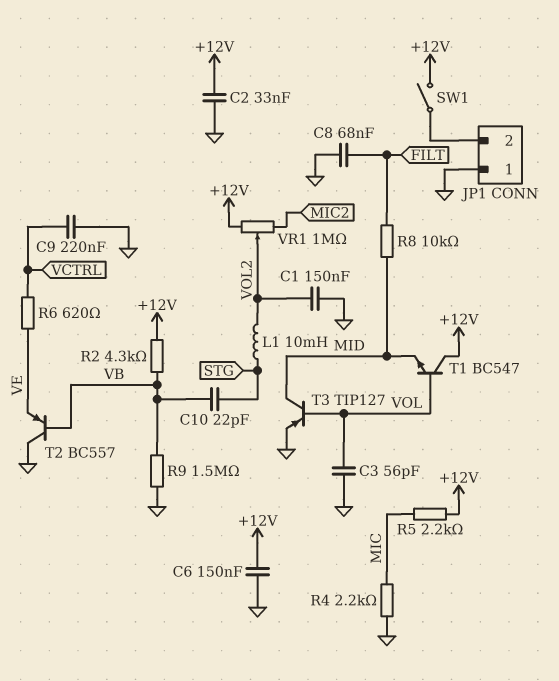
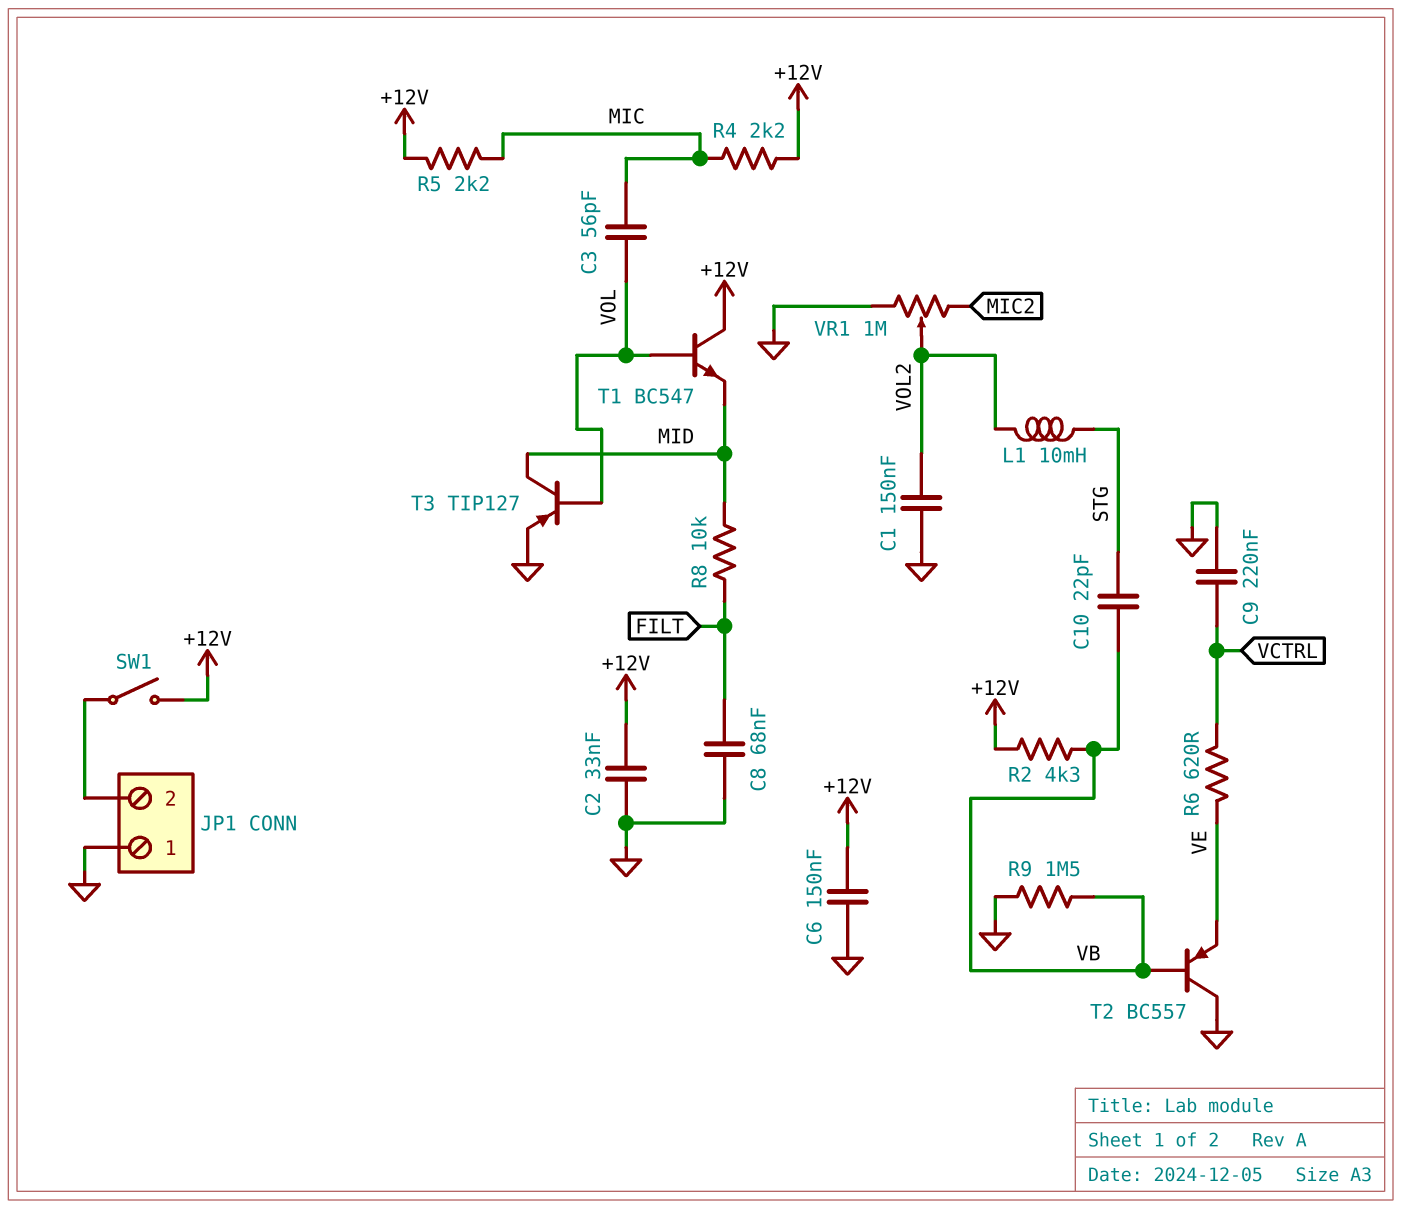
C3: 56pF (GND, VOL) -> 56pF (MIC, VOL)
R4: 2.2k (GND, MIC) -> 2.2k (+12V, MIC)
VR1: 1M (+12V, MIC2, wiper VOL2) -> 1M (GND, MIC2, wiper VOL2)

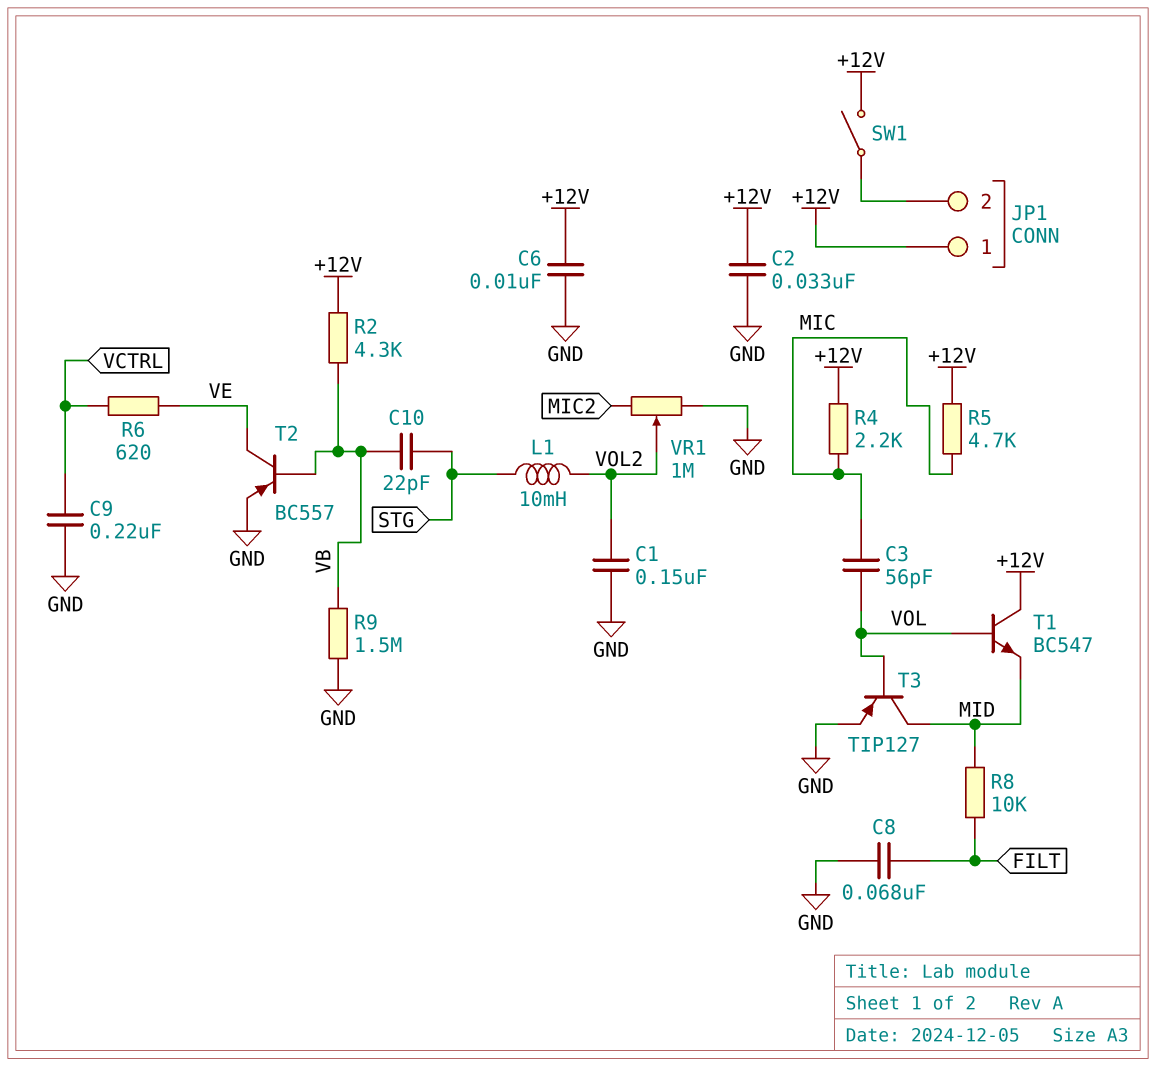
C6: 150nF (+12V, GND) -> 10nF (+12V, GND)
JP1 pin 1: GND -> +12V
R5: 2.2k (+12V, MIC) -> 4.7k (+12V, MIC)
T2: PNP BC557 (B VB, C GND, E VE) -> PNP BC557 (B VB, C VE, E GND)

